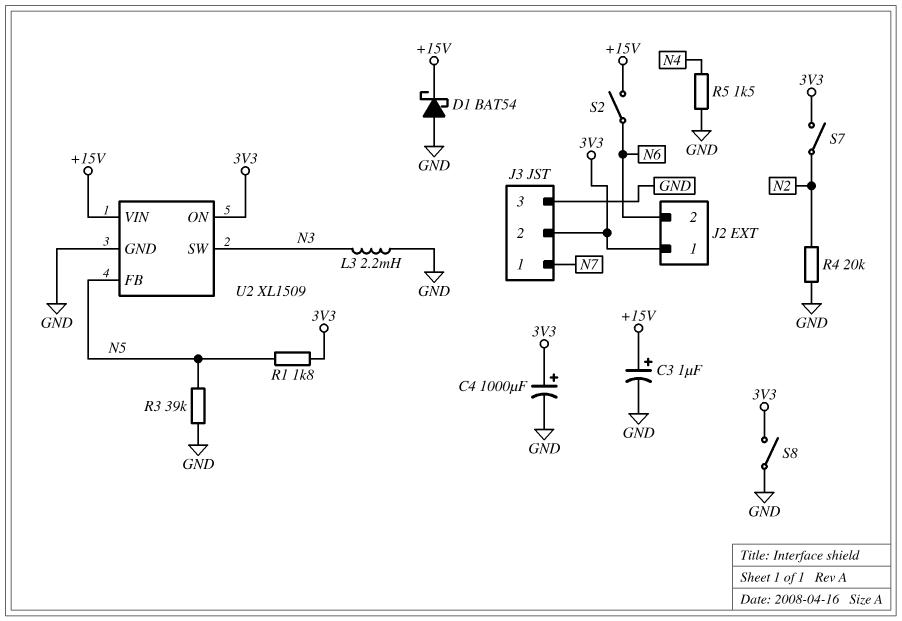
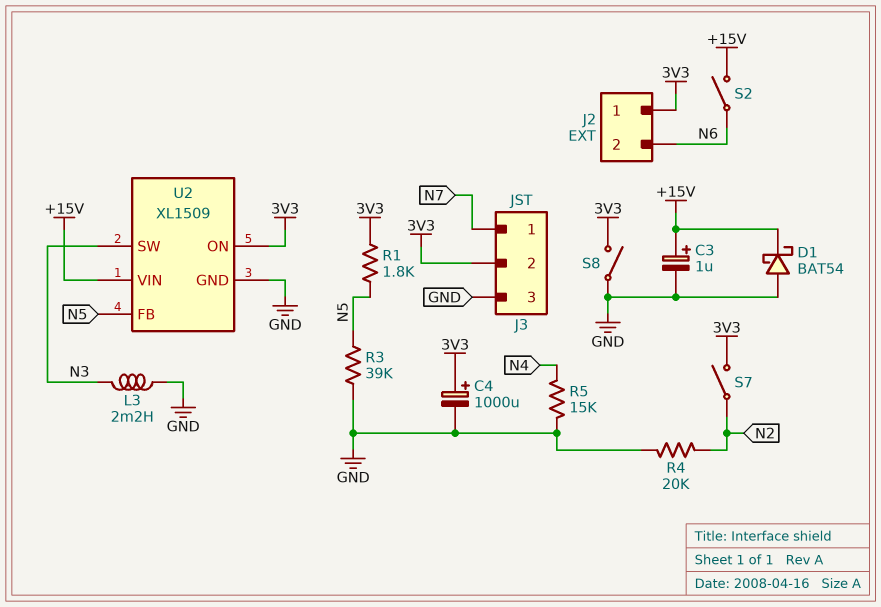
R5: 1.5k (GND, N4) -> 15k (GND, N4)

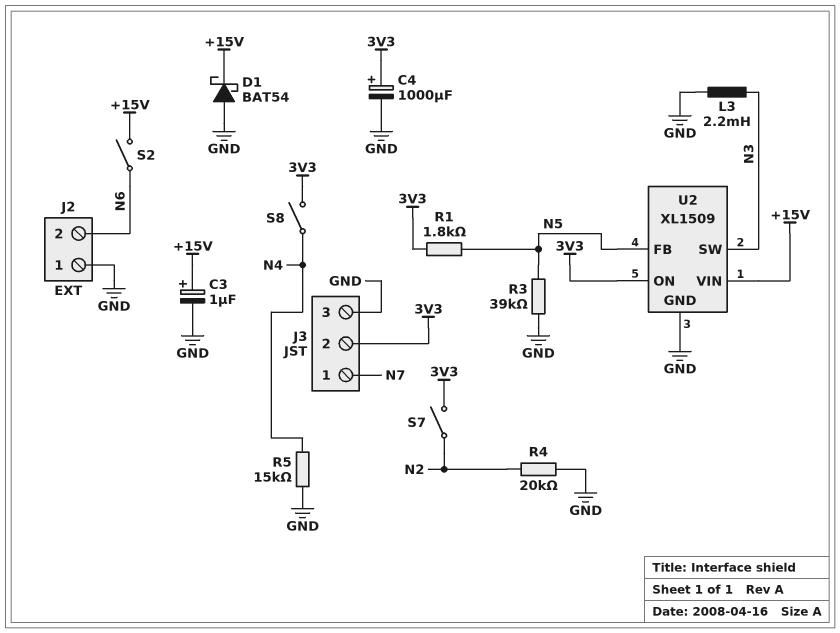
J2 pin 1: 3V3 -> GND
S8: switch (3V3, GND) -> switch (3V3, N4)

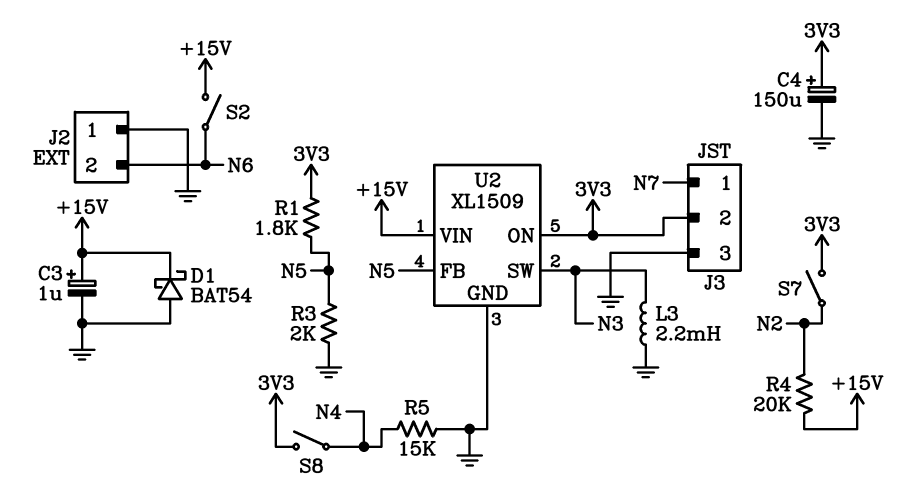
C4: 1000uF (plus 3V3, minus GND) -> 150uF (plus 3V3, minus GND)
R3: 39k (GND, N5) -> 2k (GND, N5)
R4: 20k (GND, N2) -> 20k (+15V, N2)

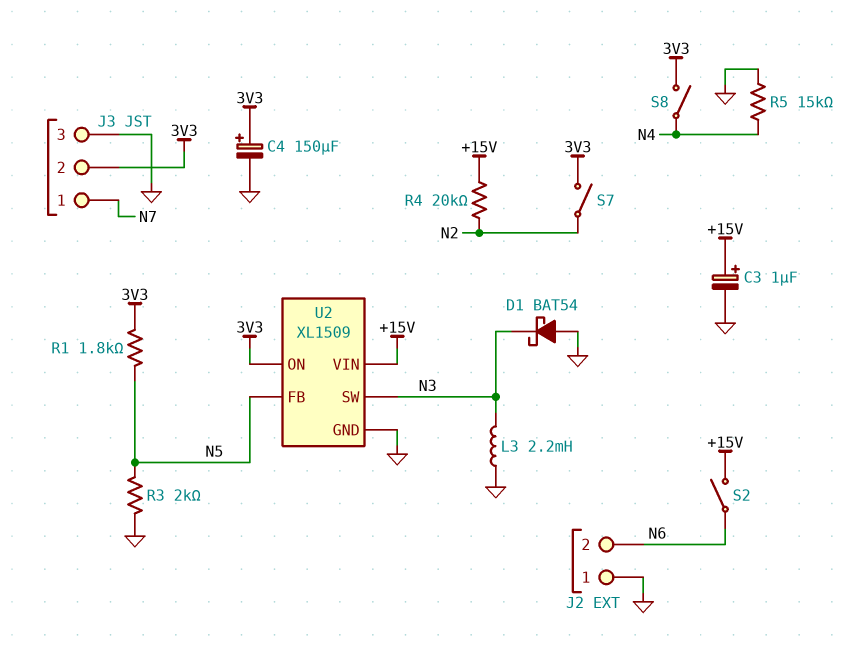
D1: schottky BAT54 (A GND, K +15V) -> schottky BAT54 (A GND, K N3)

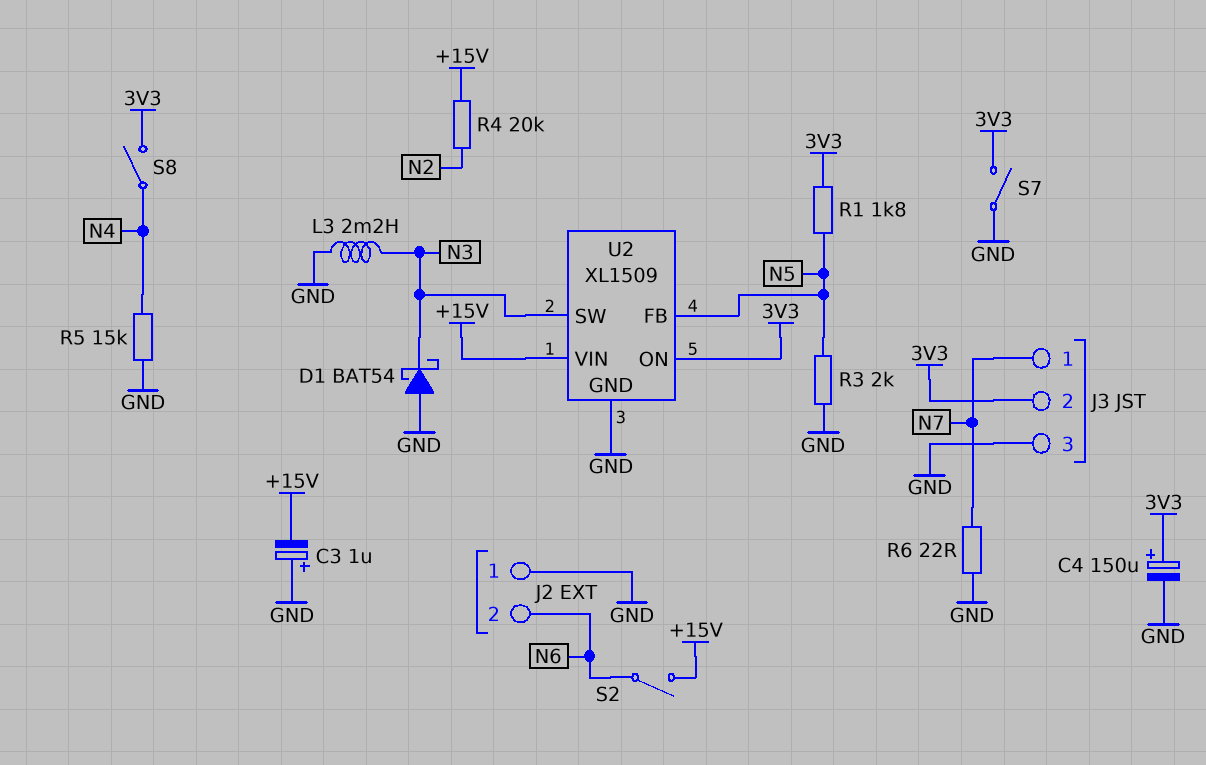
C3: 1uF (plus +15V, minus GND) -> 1uF (plus GND, minus +15V)
R6: none -> 22 (GND, N7)
S7: switch (3V3, N2) -> switch (3V3, GND)

